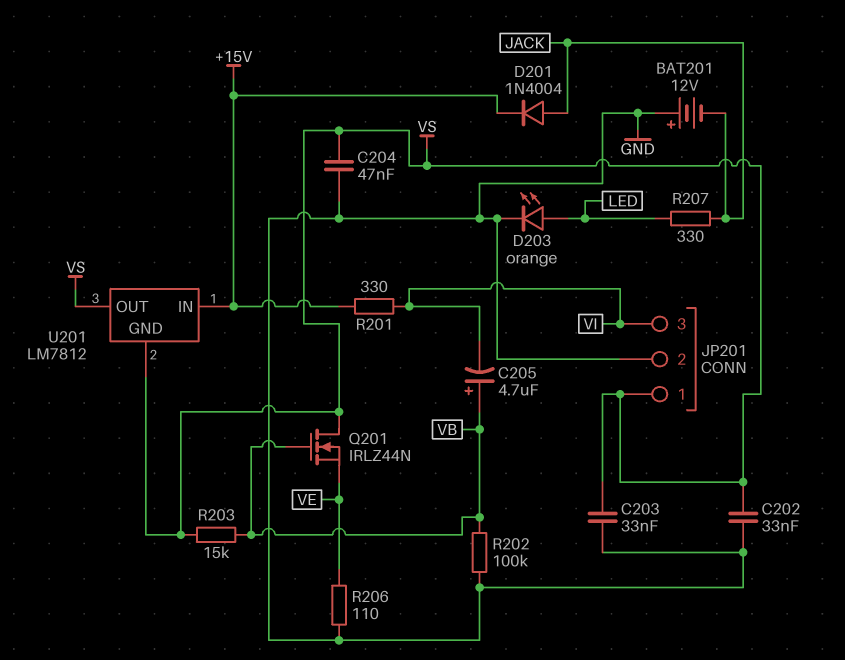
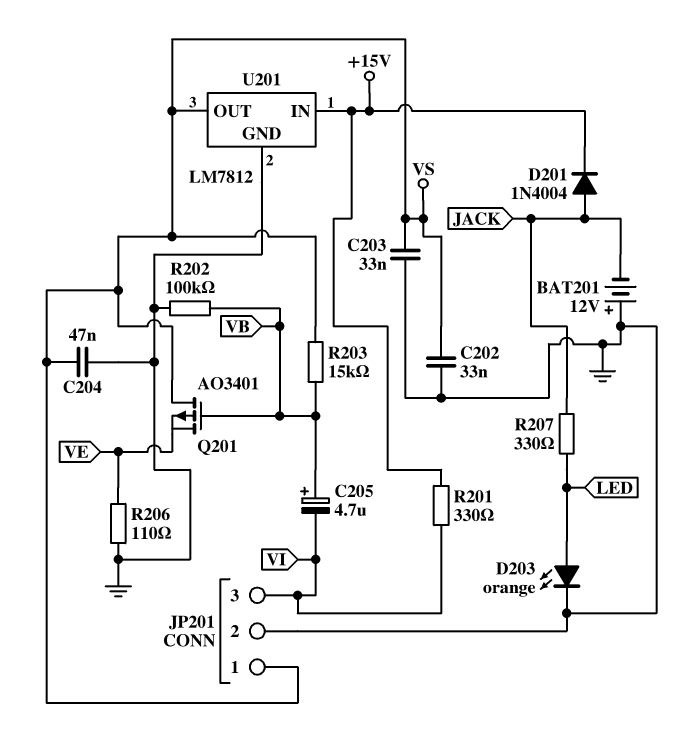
Q201: NMOS IRLZ44N (G VB, D VS, S VE) -> PMOS AO3401 (G VB, D VS, S VE)
U201 pin GND: VS -> GND

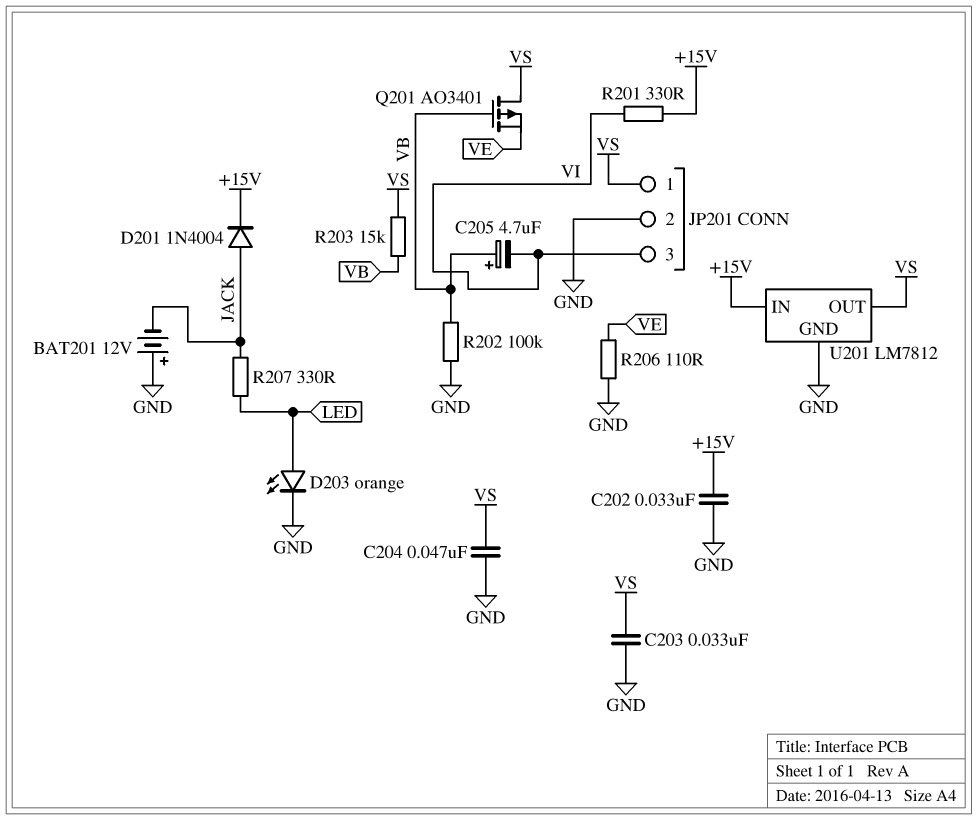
C202: 33nF (GND, VS) -> 33nF (+15V, GND)

